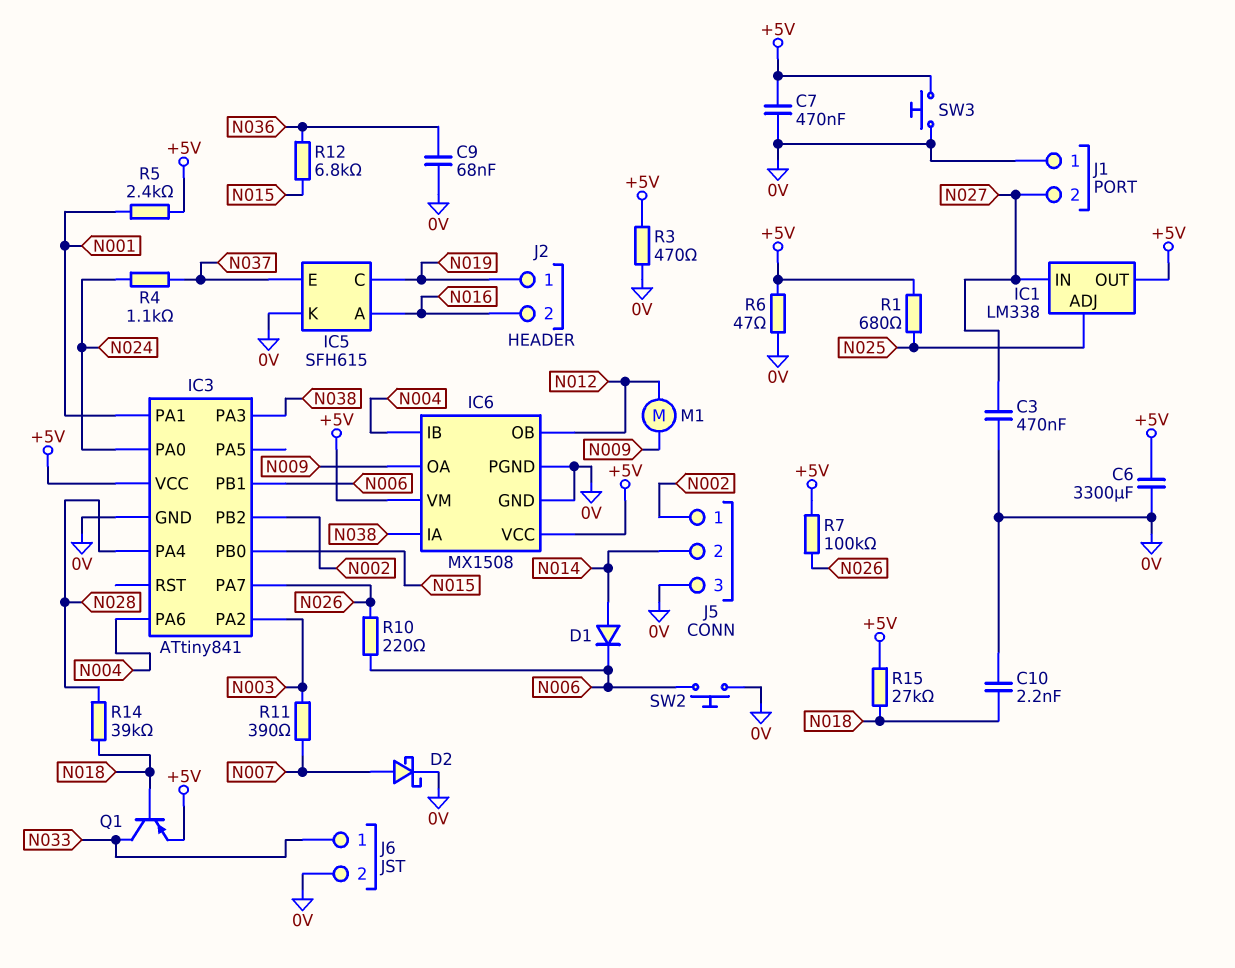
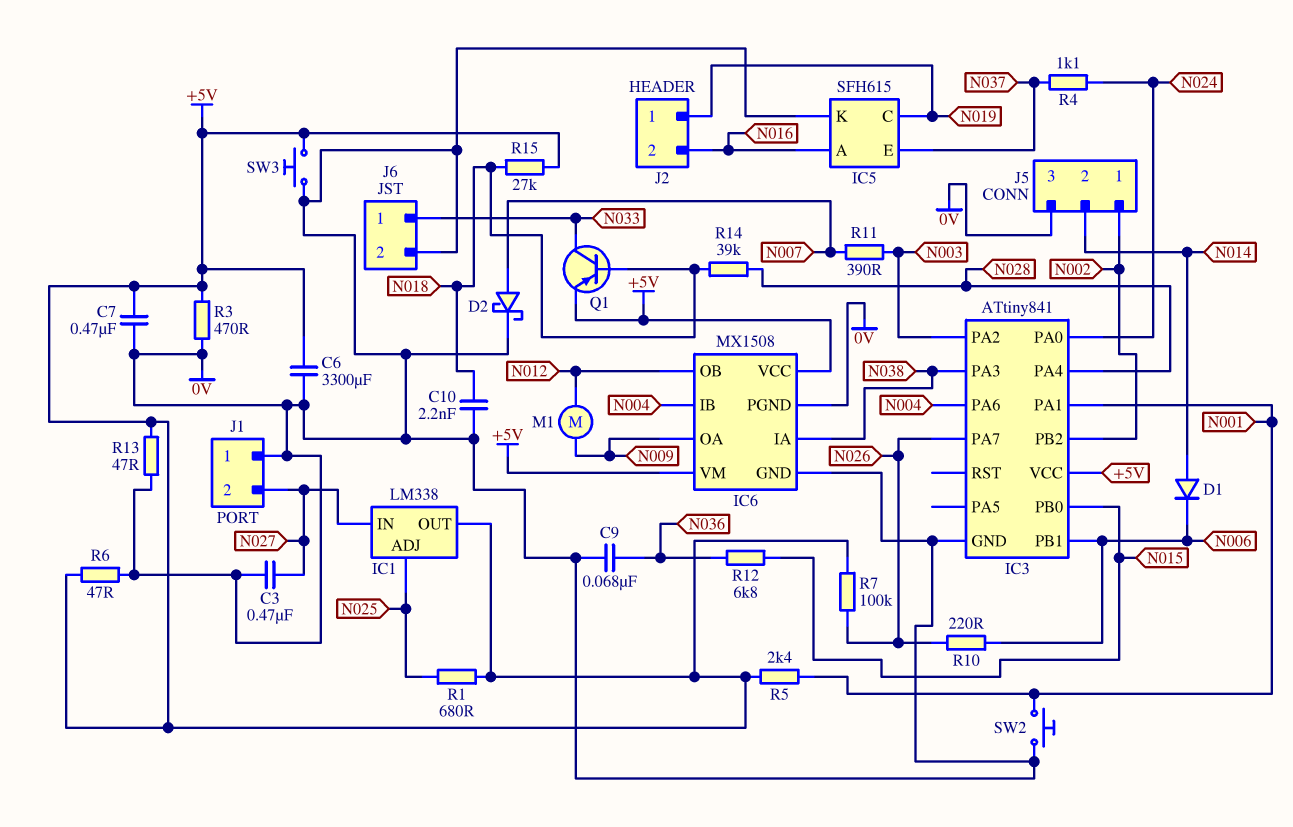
R13: none -> 47 (+5V, 0V)
SW2: button (0V, N006) -> button (0V, N001)

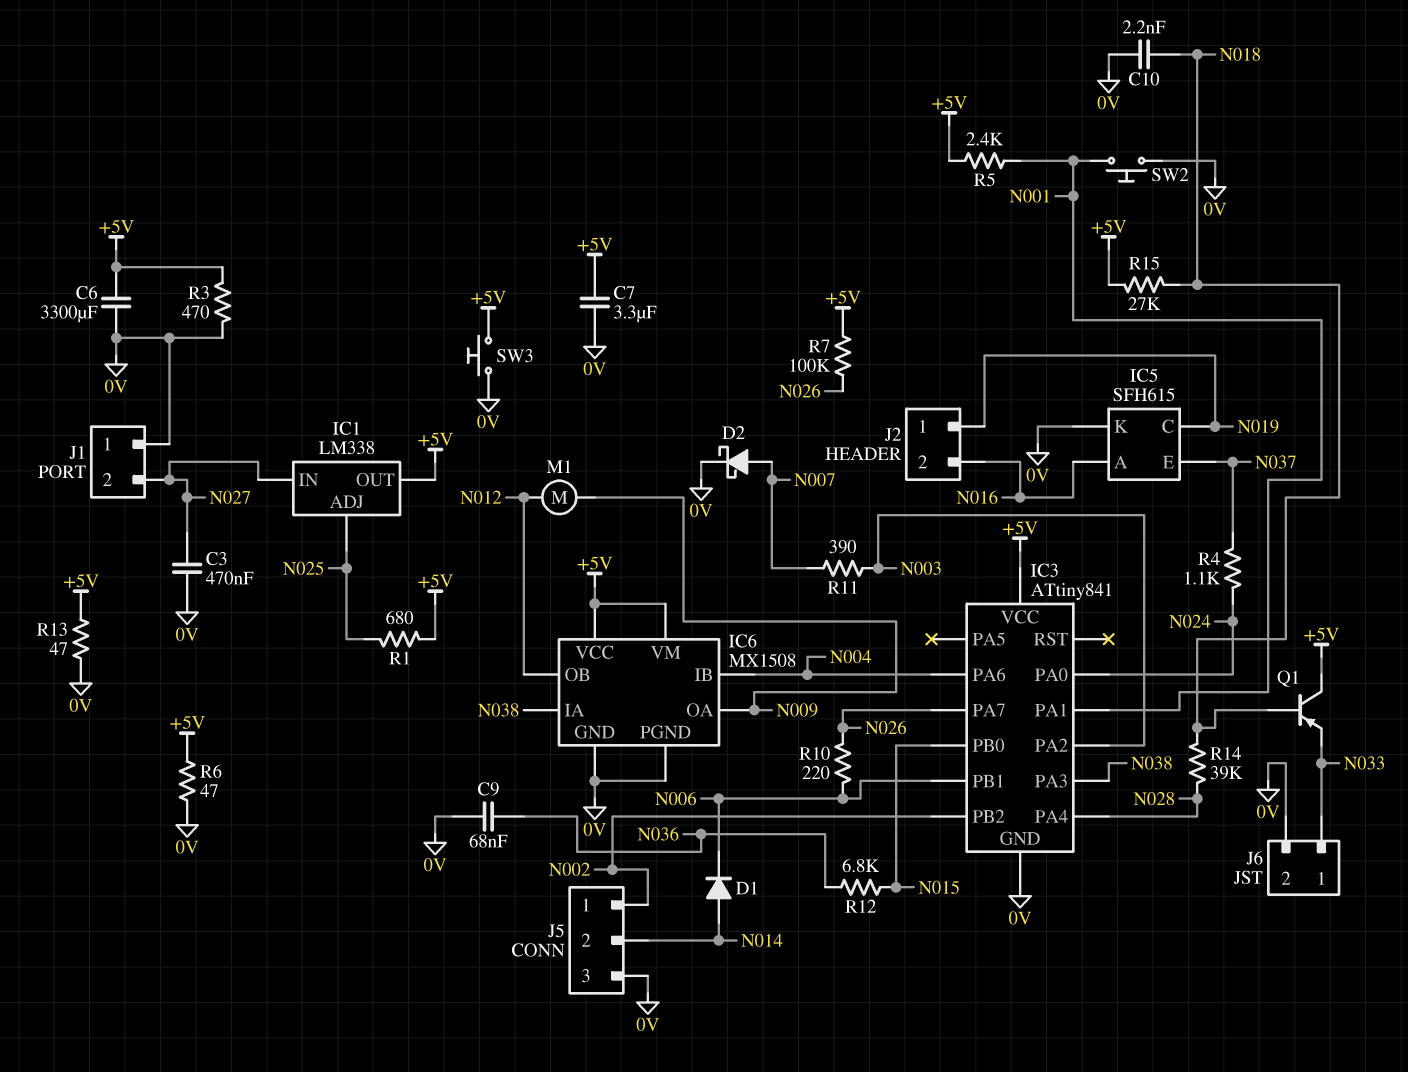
C7: 470nF (+5V, 0V) -> 3.3uF (+5V, 0V)
Q1: PNP (B N018, C N033, E +5V) -> PNP (B N018, C +5V, E N033)

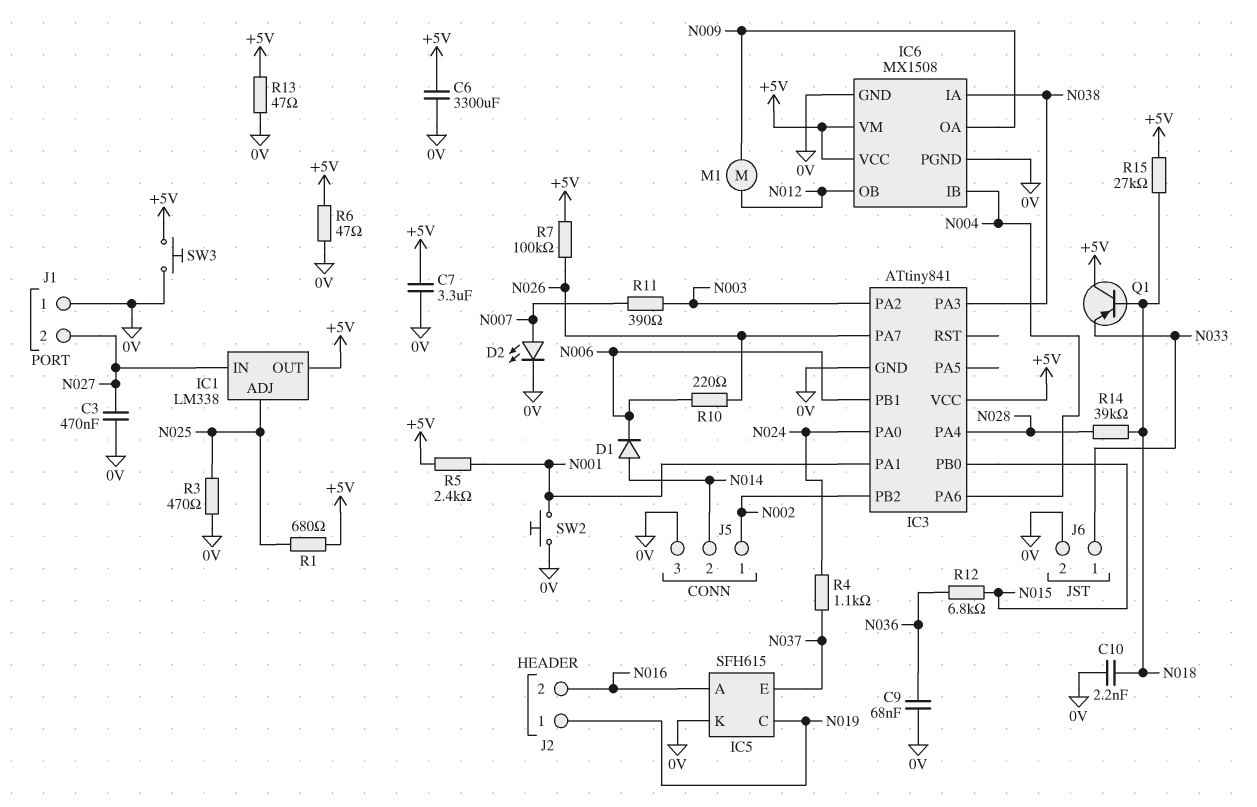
D2: schottky (A N007, K 0V) -> LED (A N007, K 0V)
R3: 470 (+5V, 0V) -> 470 (0V, N025)

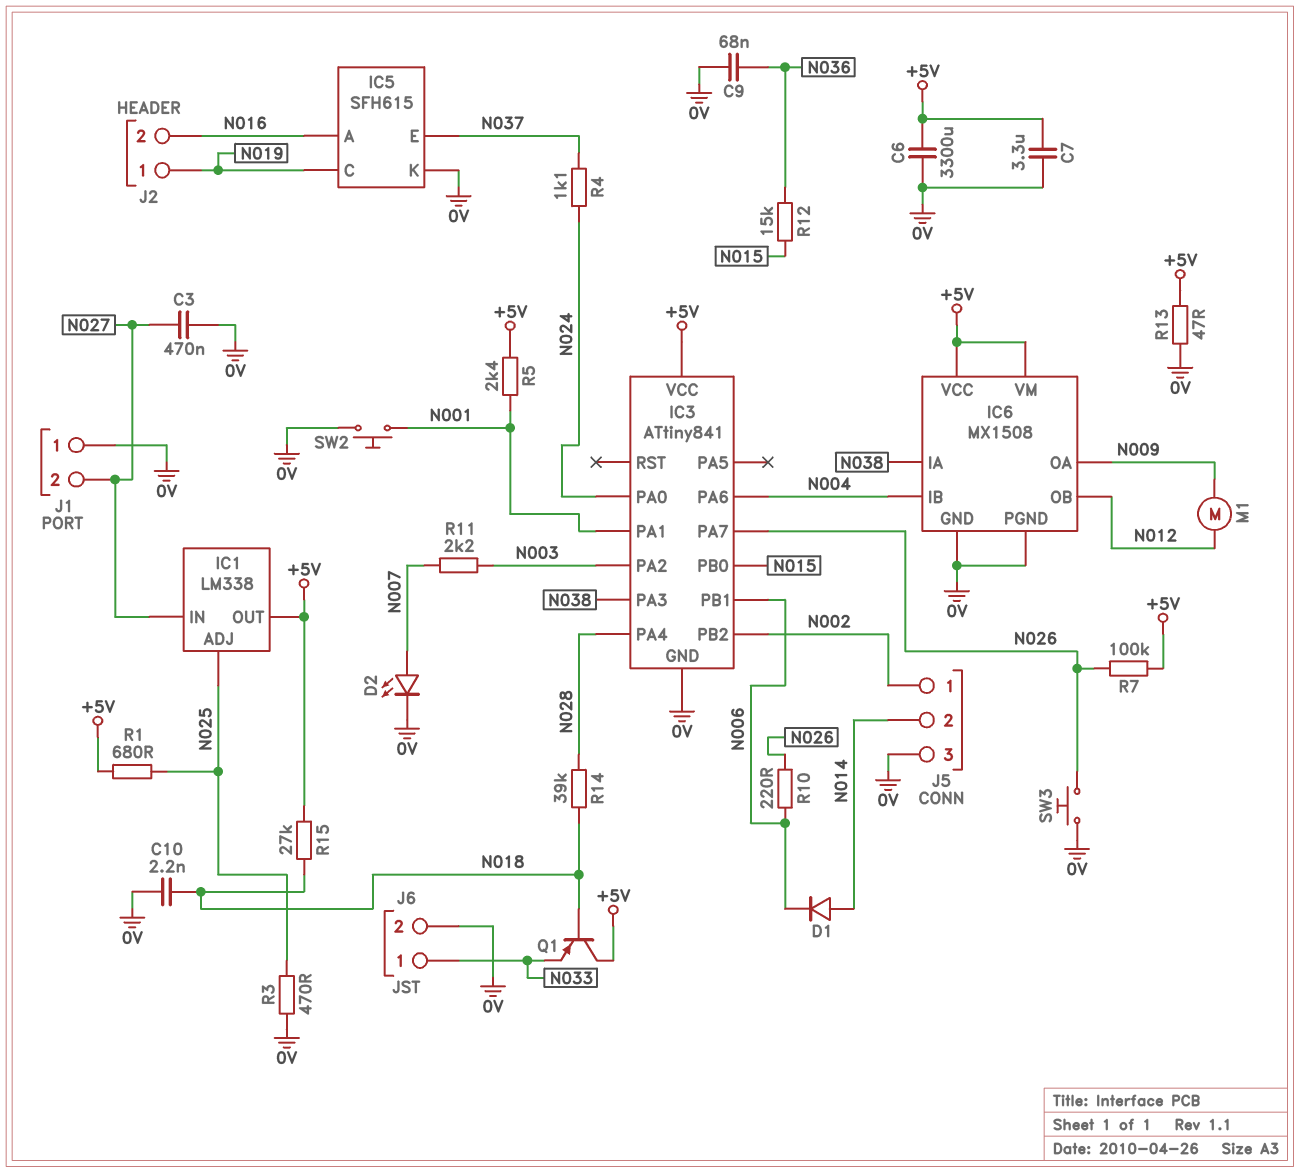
R6: 47 (+5V, 0V) -> none
R11: 390 (N003, N007) -> 2.2k (N003, N007)
R12: 6.8k (N015, N036) -> 15k (N015, N036)
SW3: button (+5V, 0V) -> button (0V, N026)

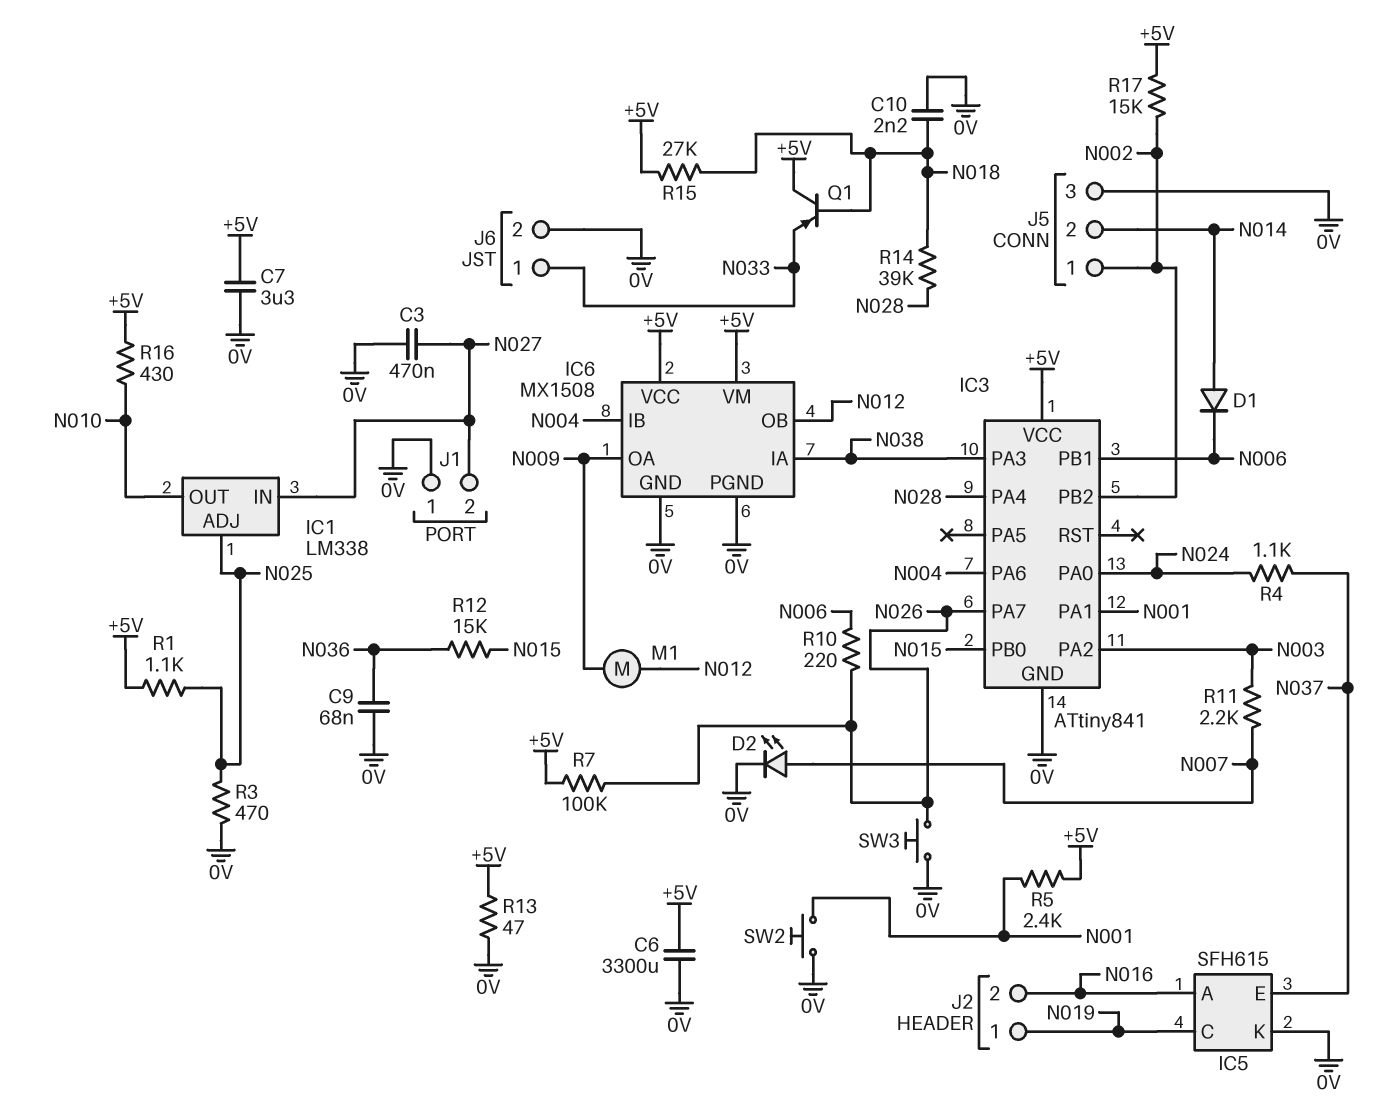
IC1 pin OUT: +5V -> N010
R1: 680 (+5V, N025) -> 1.1k (+5V, N025)
R16: none -> 430 (+5V, N010)
R17: none -> 15k (+5V, N002)

